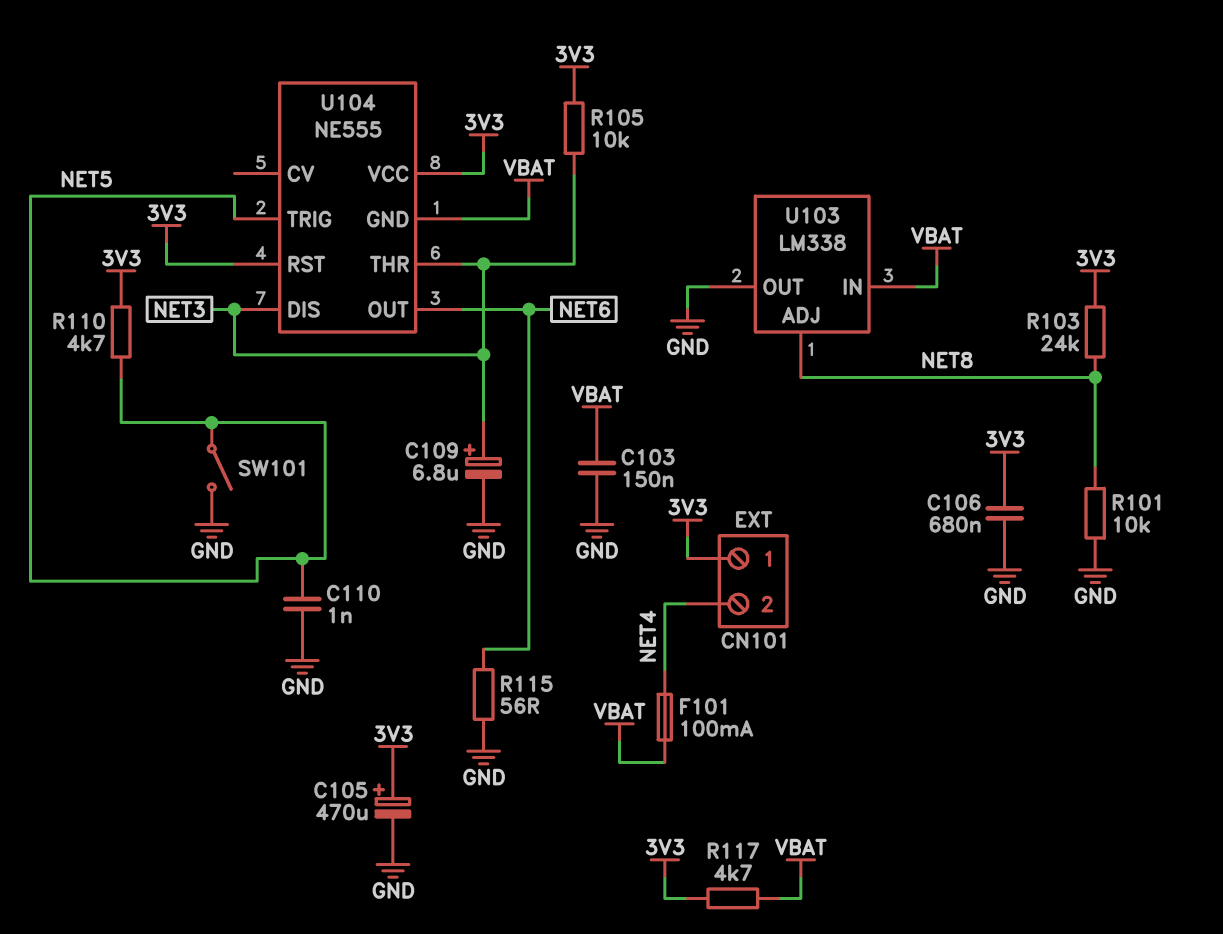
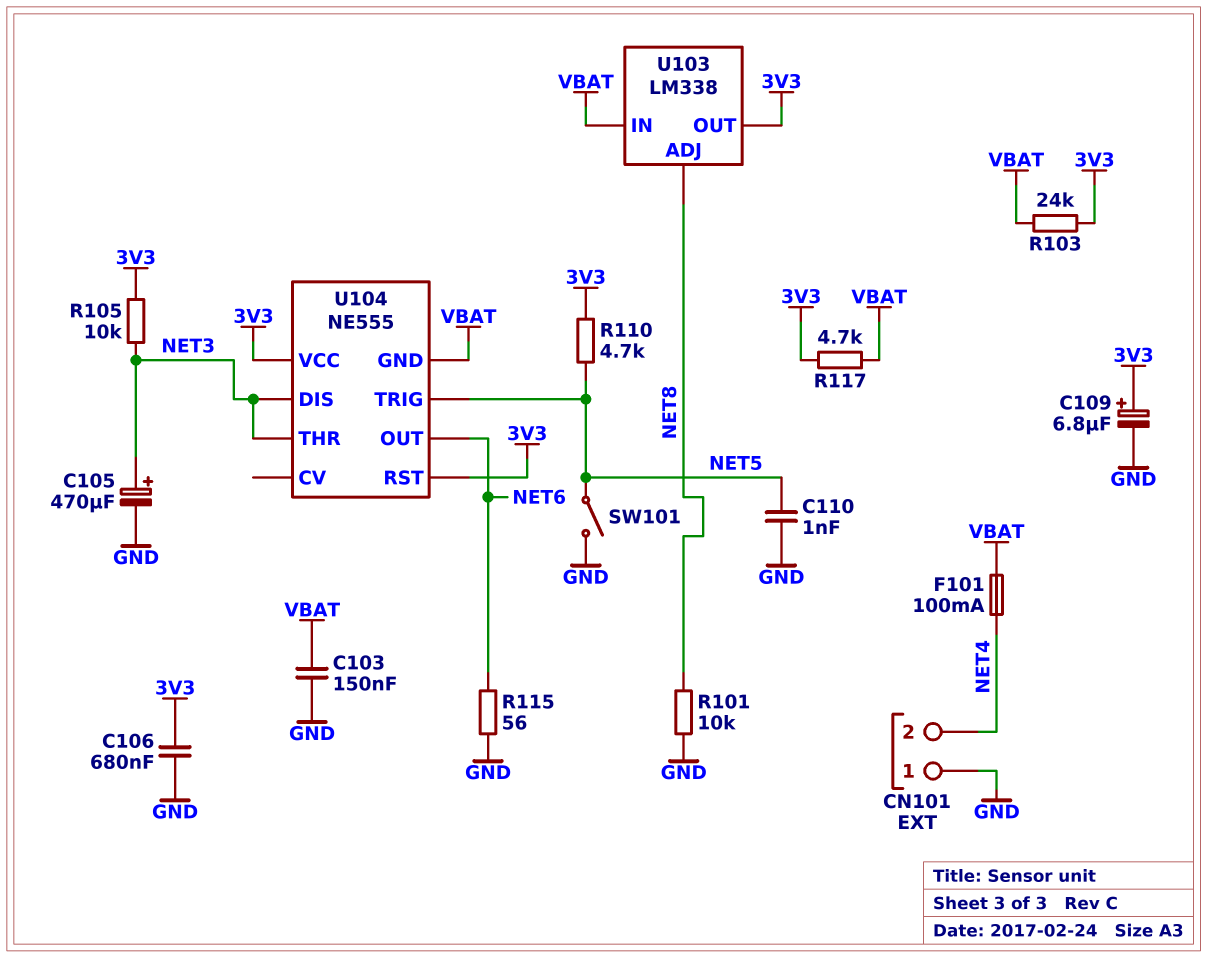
C105: 470uF (plus 3V3, minus GND) -> 470uF (plus NET3, minus GND)
C109: 6.8uF (plus NET3, minus GND) -> 6.8uF (plus 3V3, minus GND)
CN101 pin 1: 3V3 -> GND
R103: 24k (3V3, NET8) -> 24k (3V3, VBAT)
U103 pin OUT: GND -> 3V3

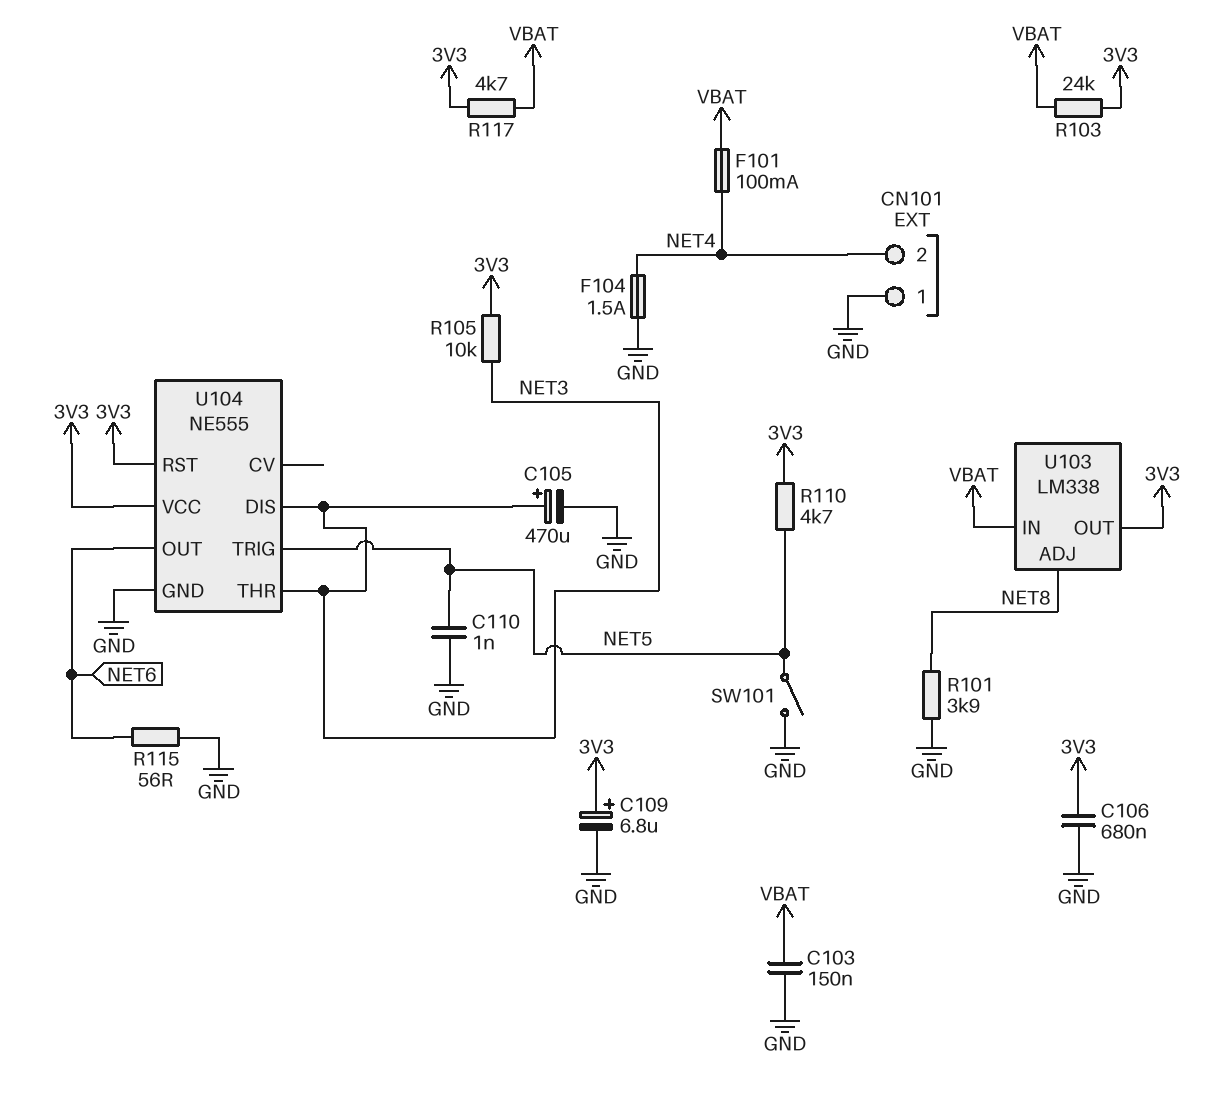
F104: none -> 1.5A (GND, NET4)
R101: 10k (GND, NET8) -> 3.9k (GND, NET8)
U104 pin GND: VBAT -> GND

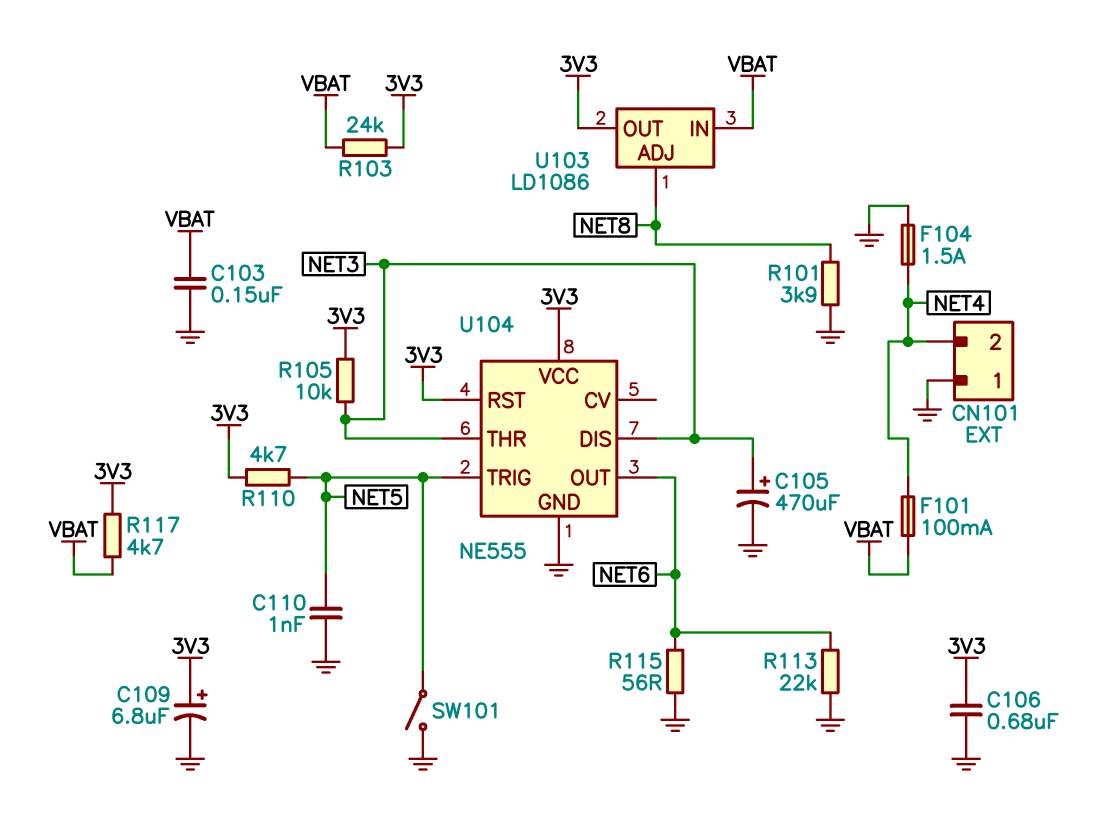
R113: none -> 22k (GND, NET6)
U103: LM338 -> LD1086

